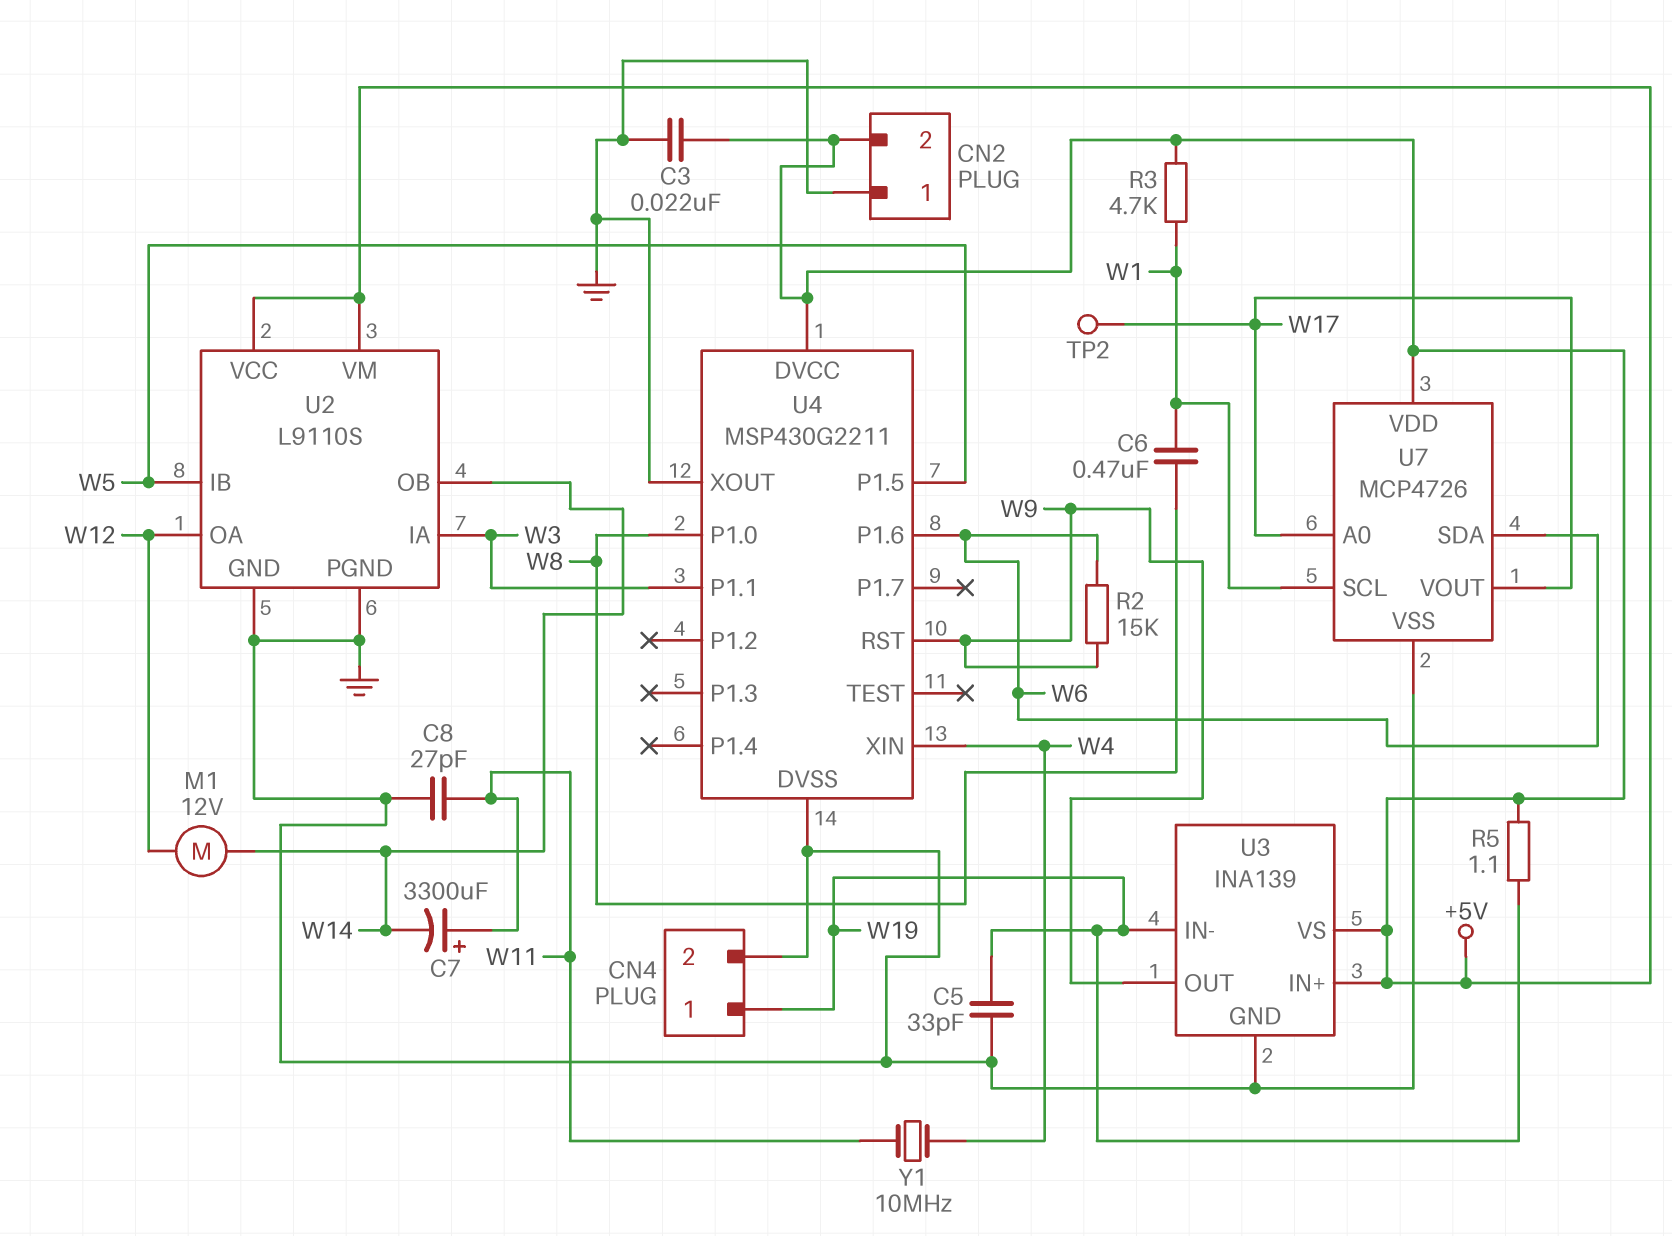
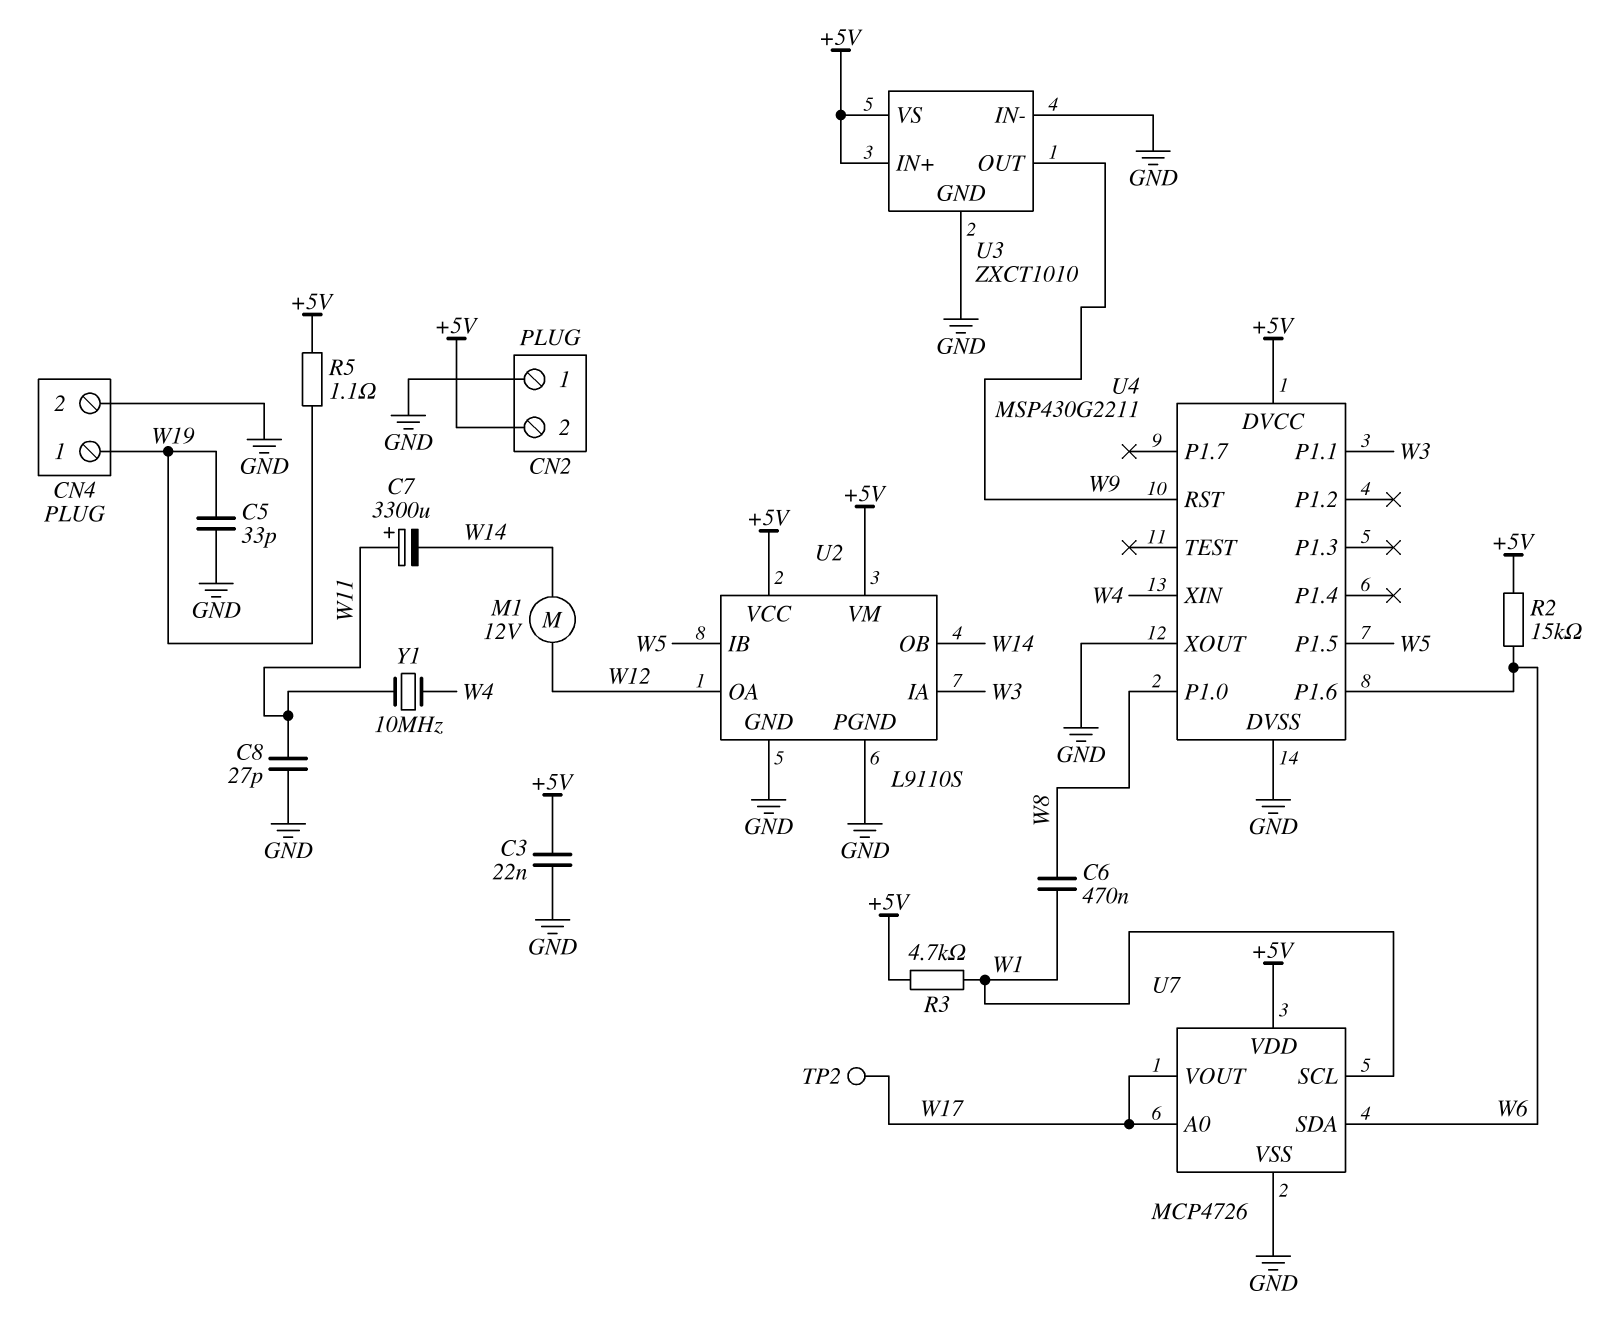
R2: 15k (W6, W9) -> 15k (+5V, W6)
U3: INA139 -> ZXCT1010
U3 pin IN-: W19 -> GND

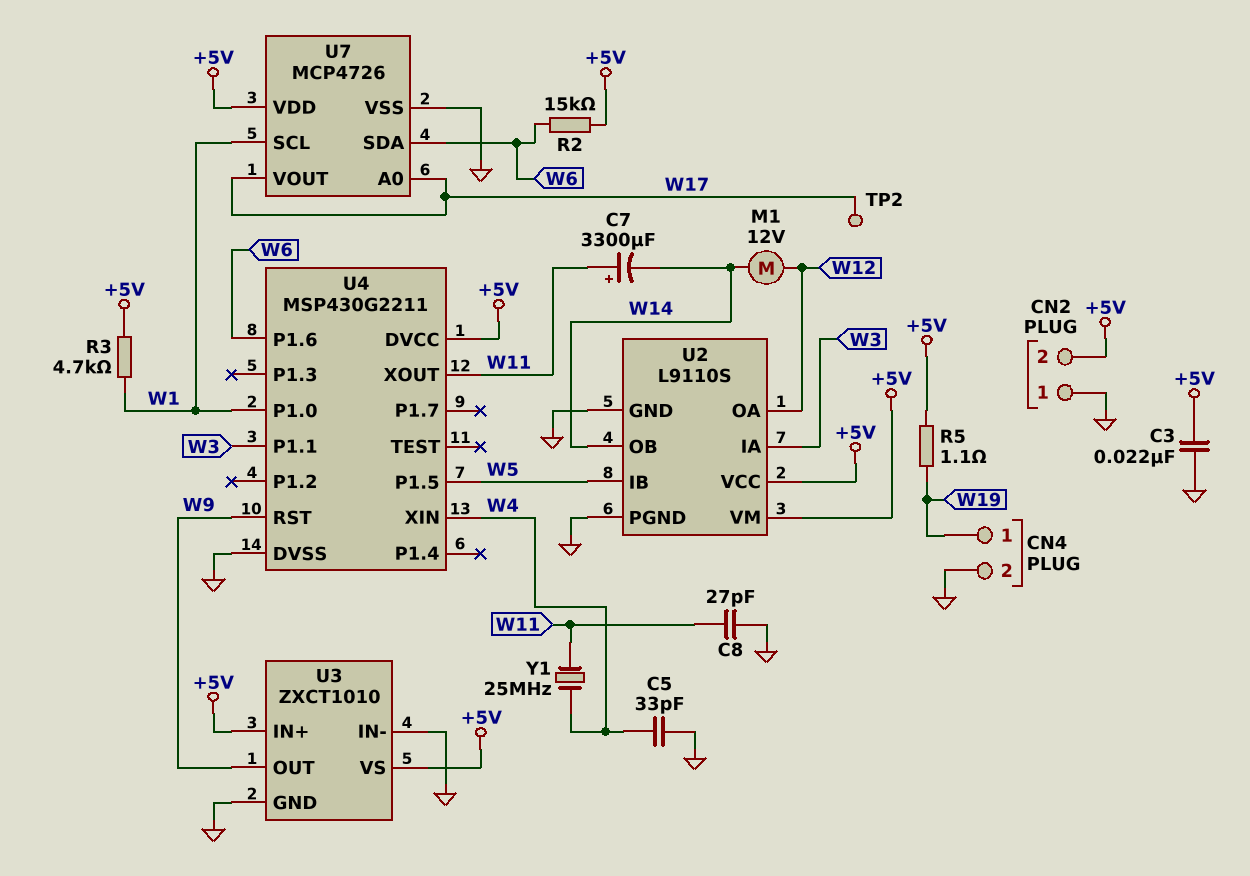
C5: 33pF (GND, W19) -> 33pF (GND, W4)
C6: 470nF (W1, W8) -> none
U4 pin P1.0: W8 -> W1
U4 pin XOUT: GND -> W11
Y1: 10MHz (W4, W11) -> 25MHz (W4, W11)

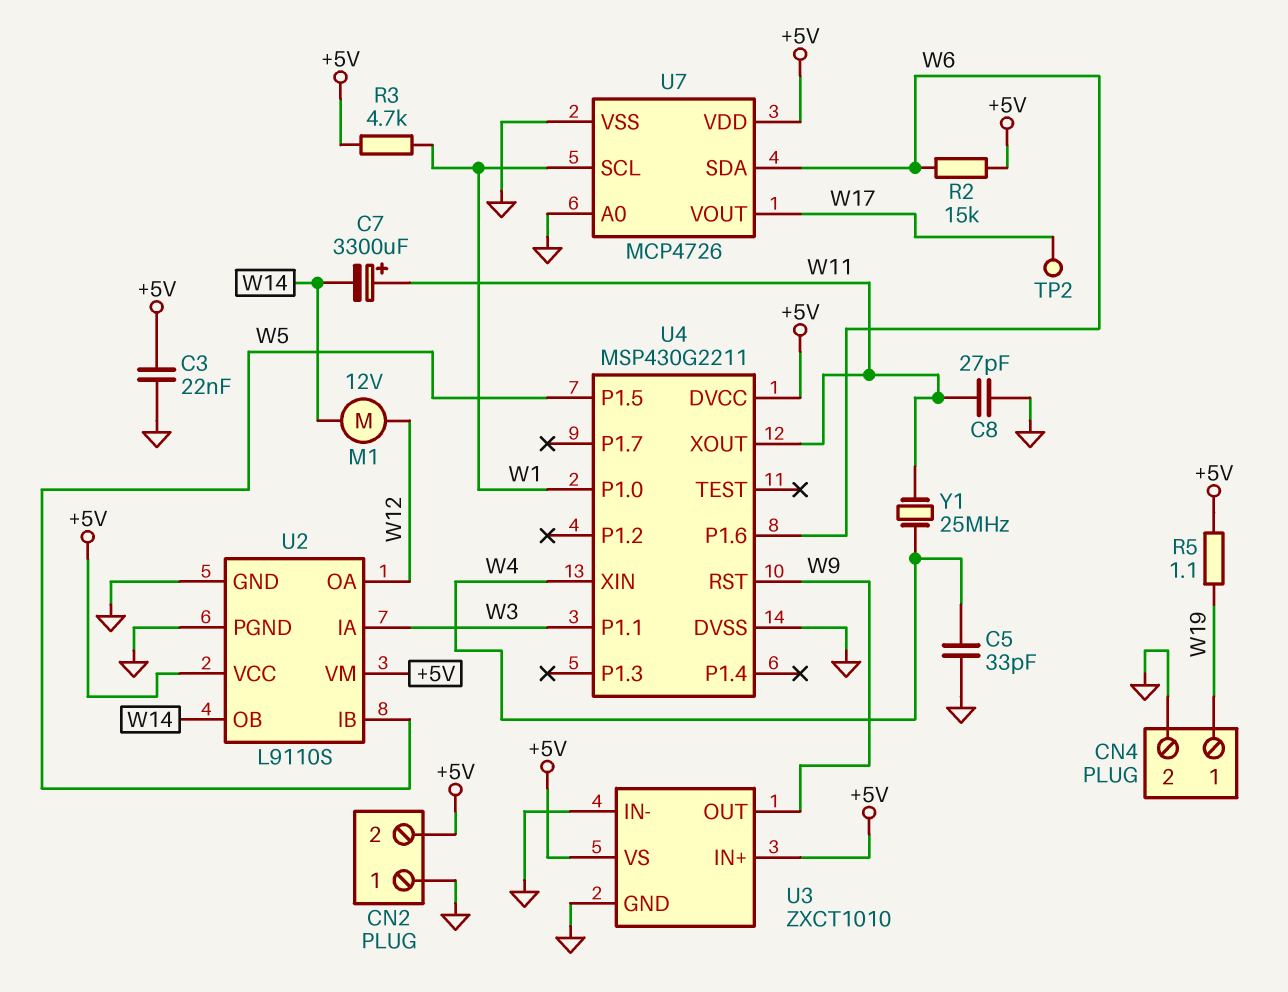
U7 pin A0: W17 -> GND

